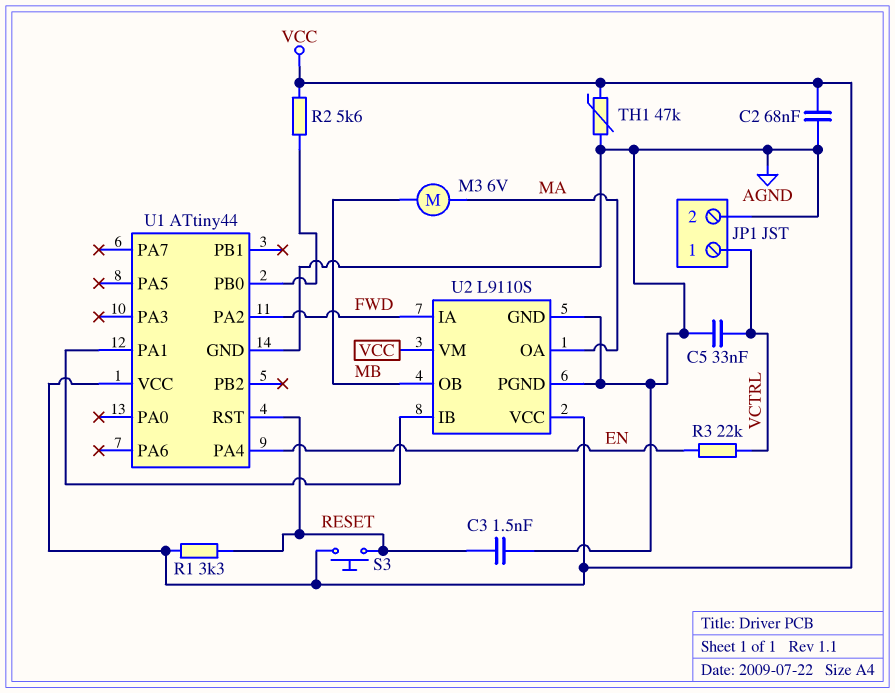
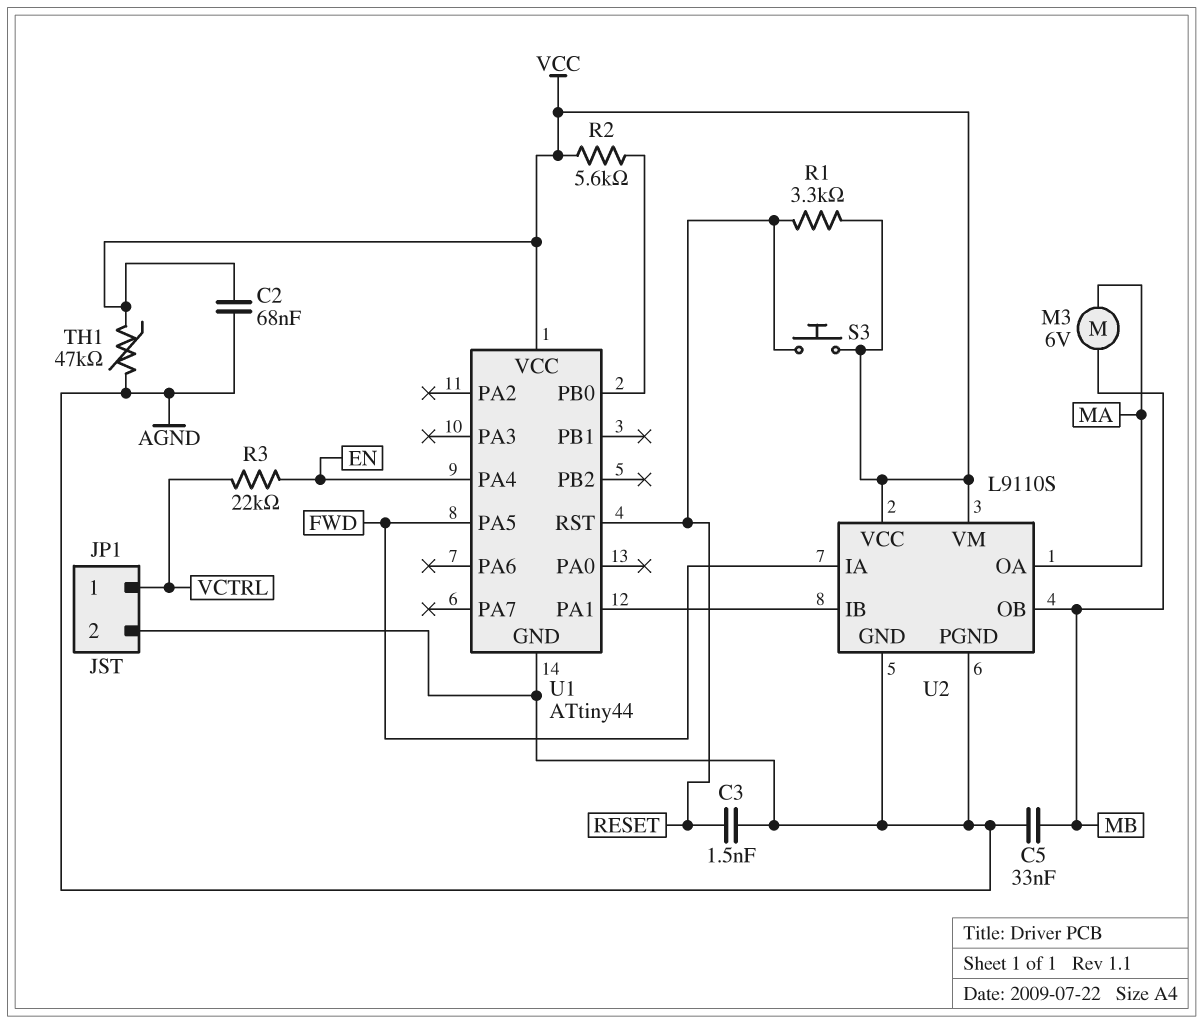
C5: 33nF (AGND, VCTRL) -> 33nF (AGND, MB)
U1 pin PA2: FWD -> none
U1 pin PA5: none -> FWD

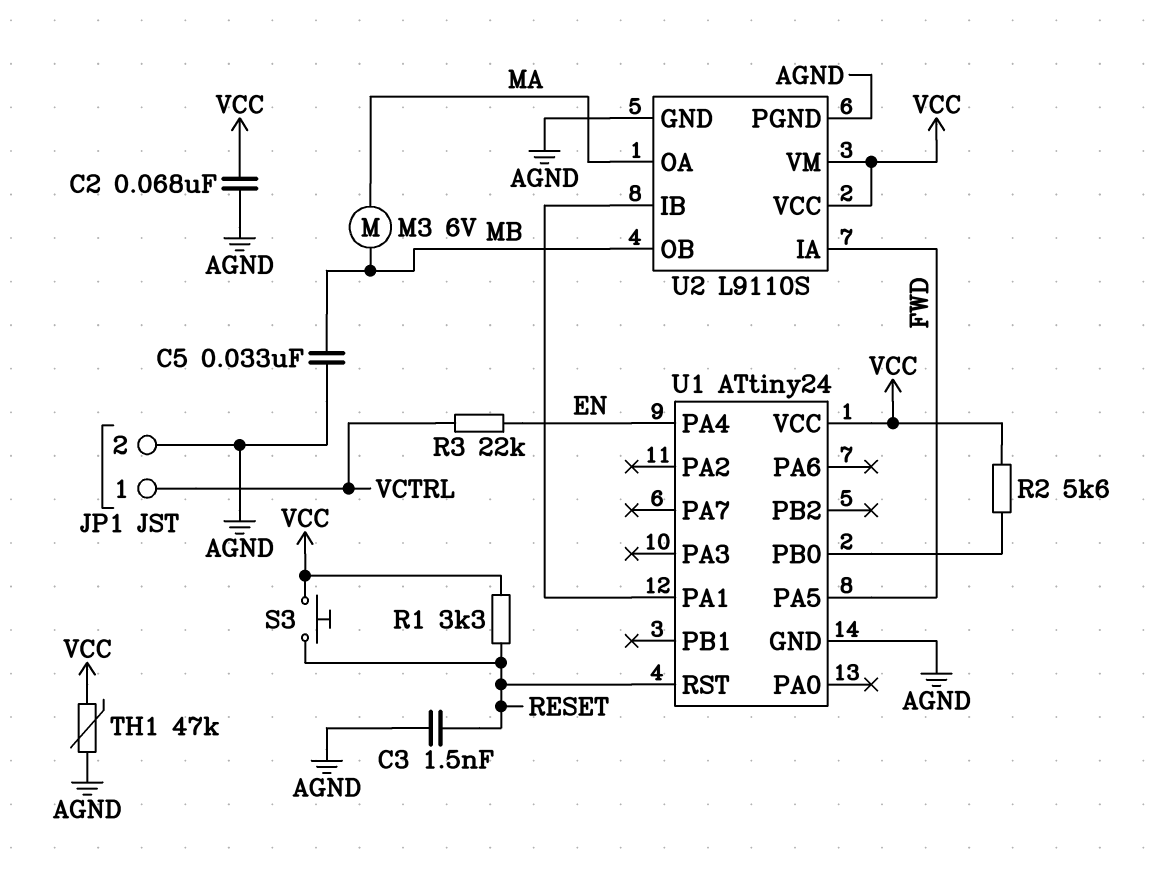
U1: ATtiny44 -> ATtiny24

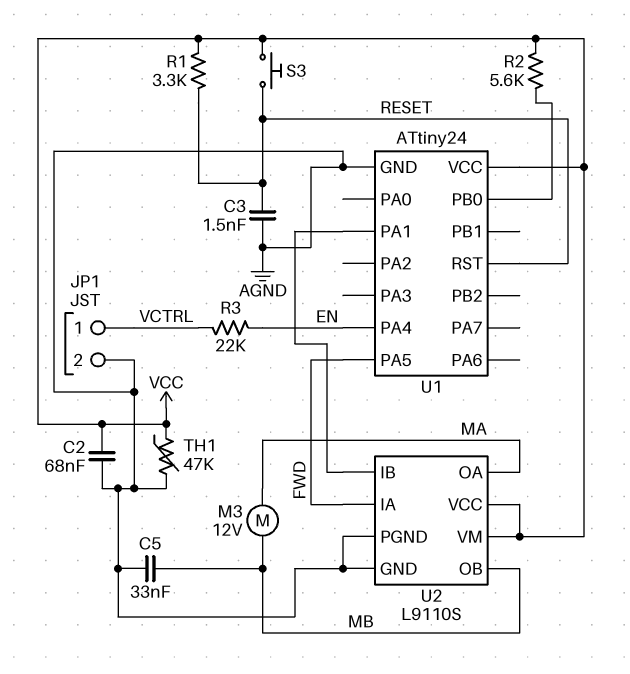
M3: motor 6V (MA, MB) -> motor 12V (MA, MB)

